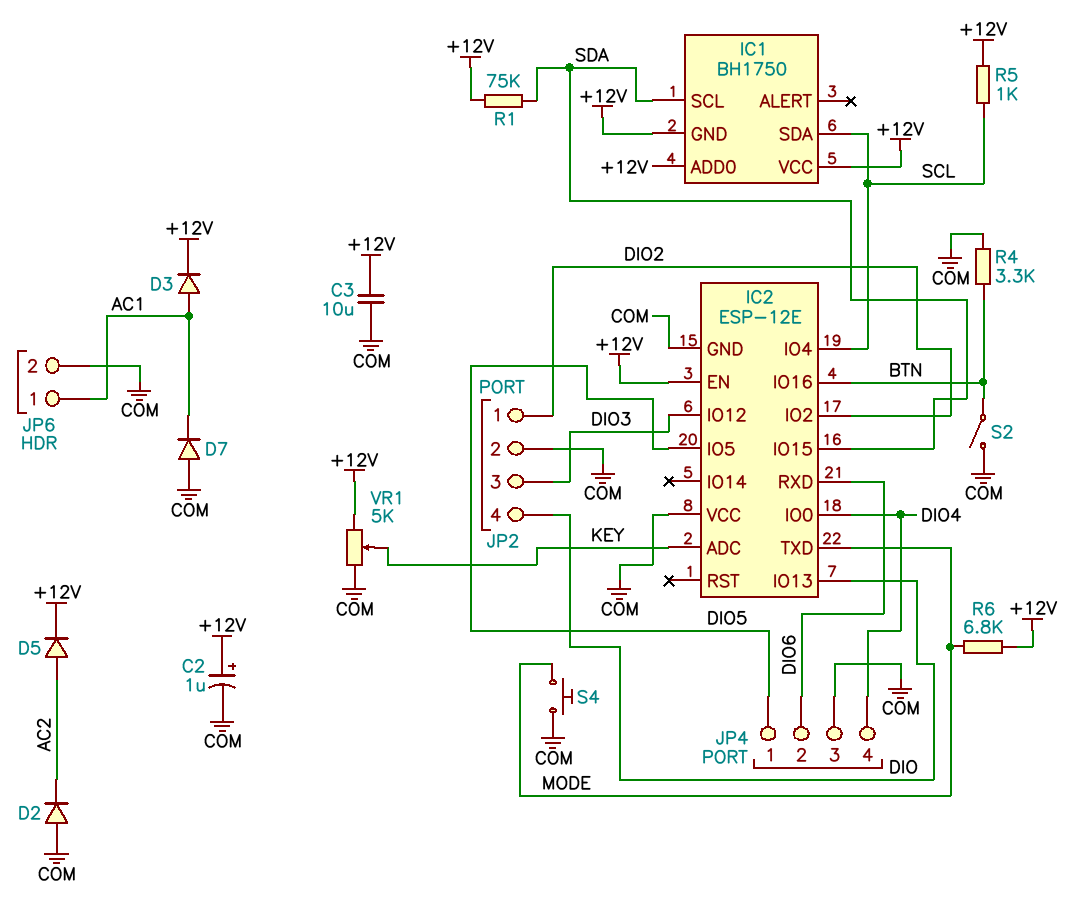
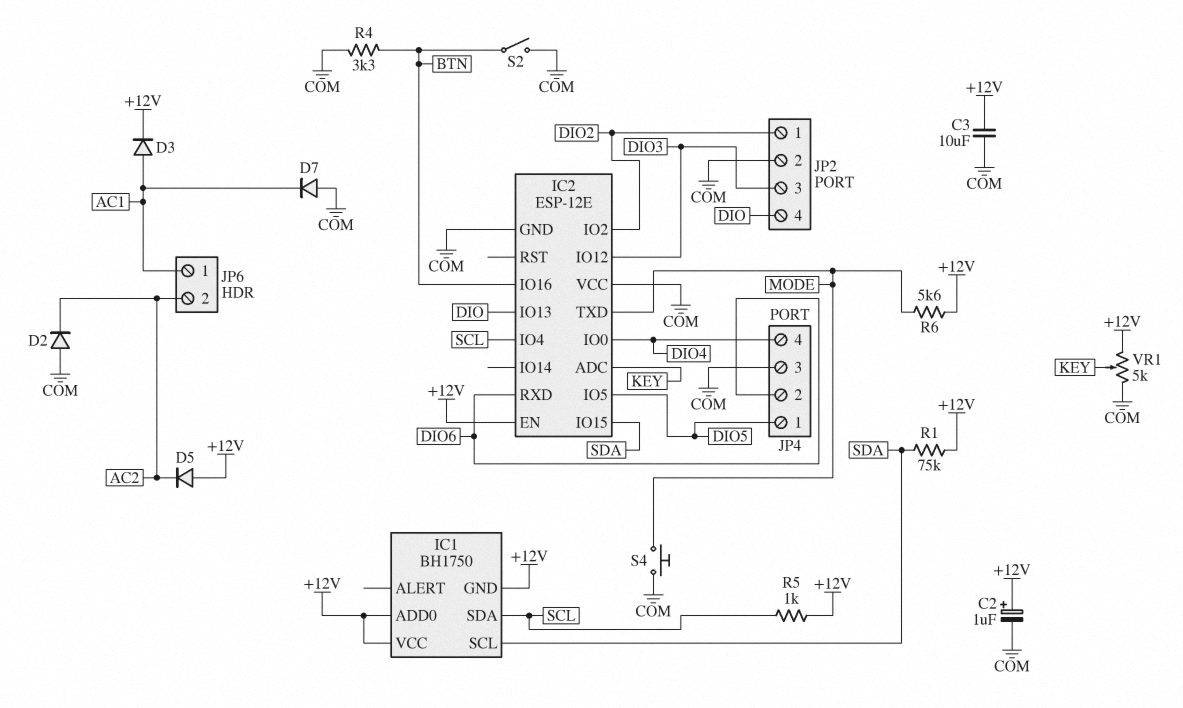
D5: diode (A AC2, K +12V) -> diode (A +12V, K AC2)
JP6 pin 2: COM -> AC2
R6: 6.8k (+12V, MODE) -> 5.6k (+12V, MODE)

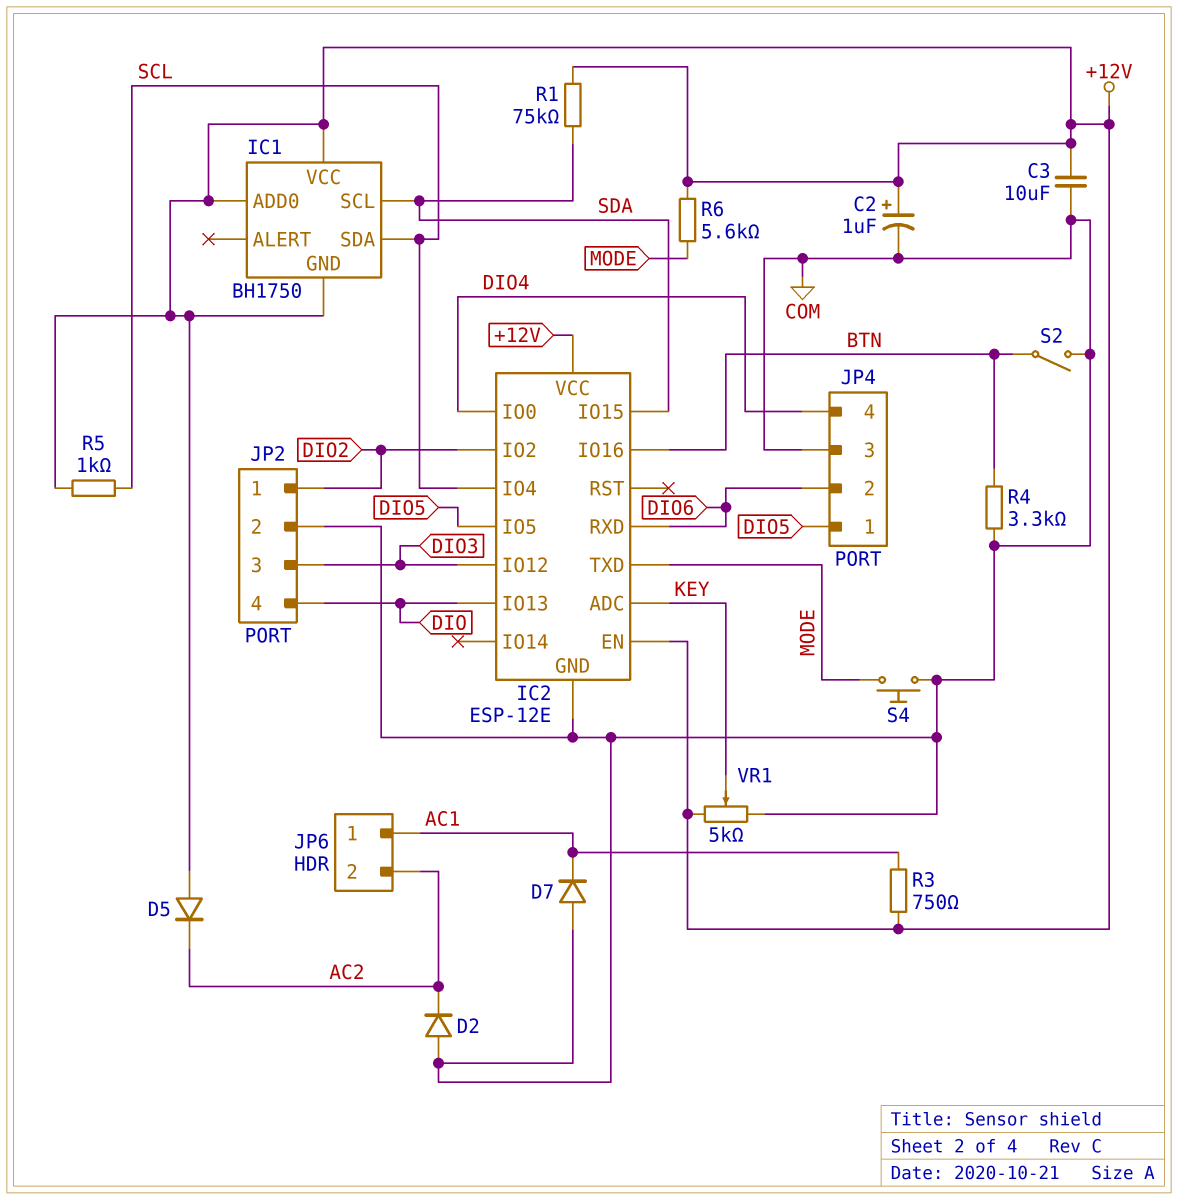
D3: diode (A AC1, K +12V) -> none
IC2 pin VCC: COM -> +12V
R3: none -> 750 (+12V, AC1)

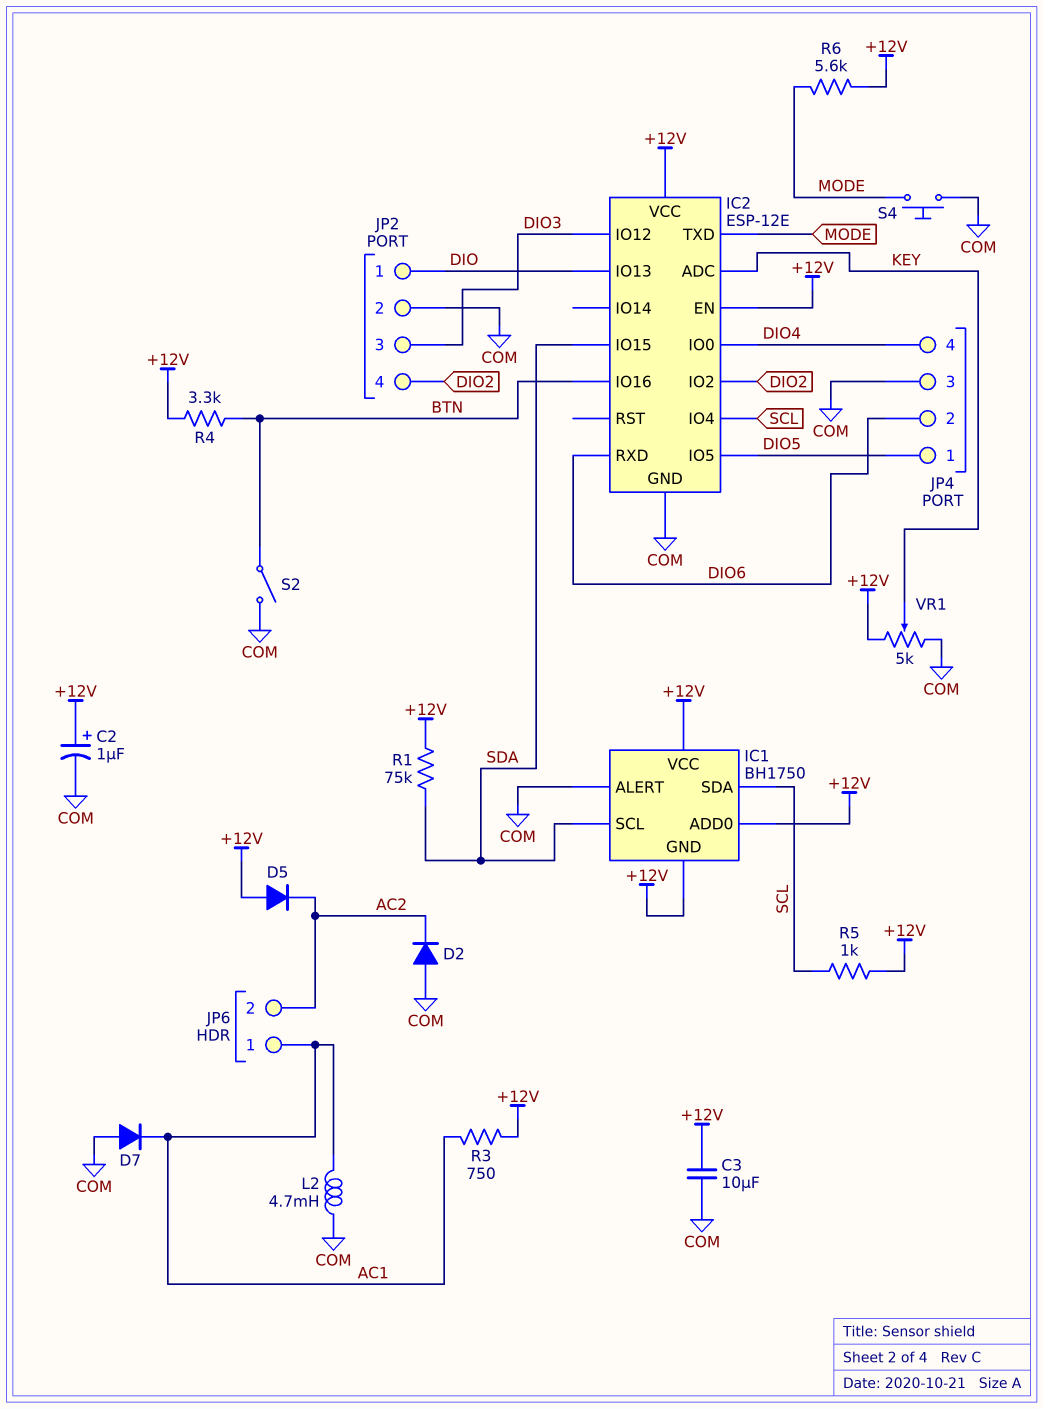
IC1 pin ALERT: none -> COM
JP2 pin 1: DIO2 -> DIO
JP2 pin 4: DIO -> DIO2
L2: none -> 4.7mH (AC1, COM)
R4: 3.3k (BTN, COM) -> 3.3k (+12V, BTN)

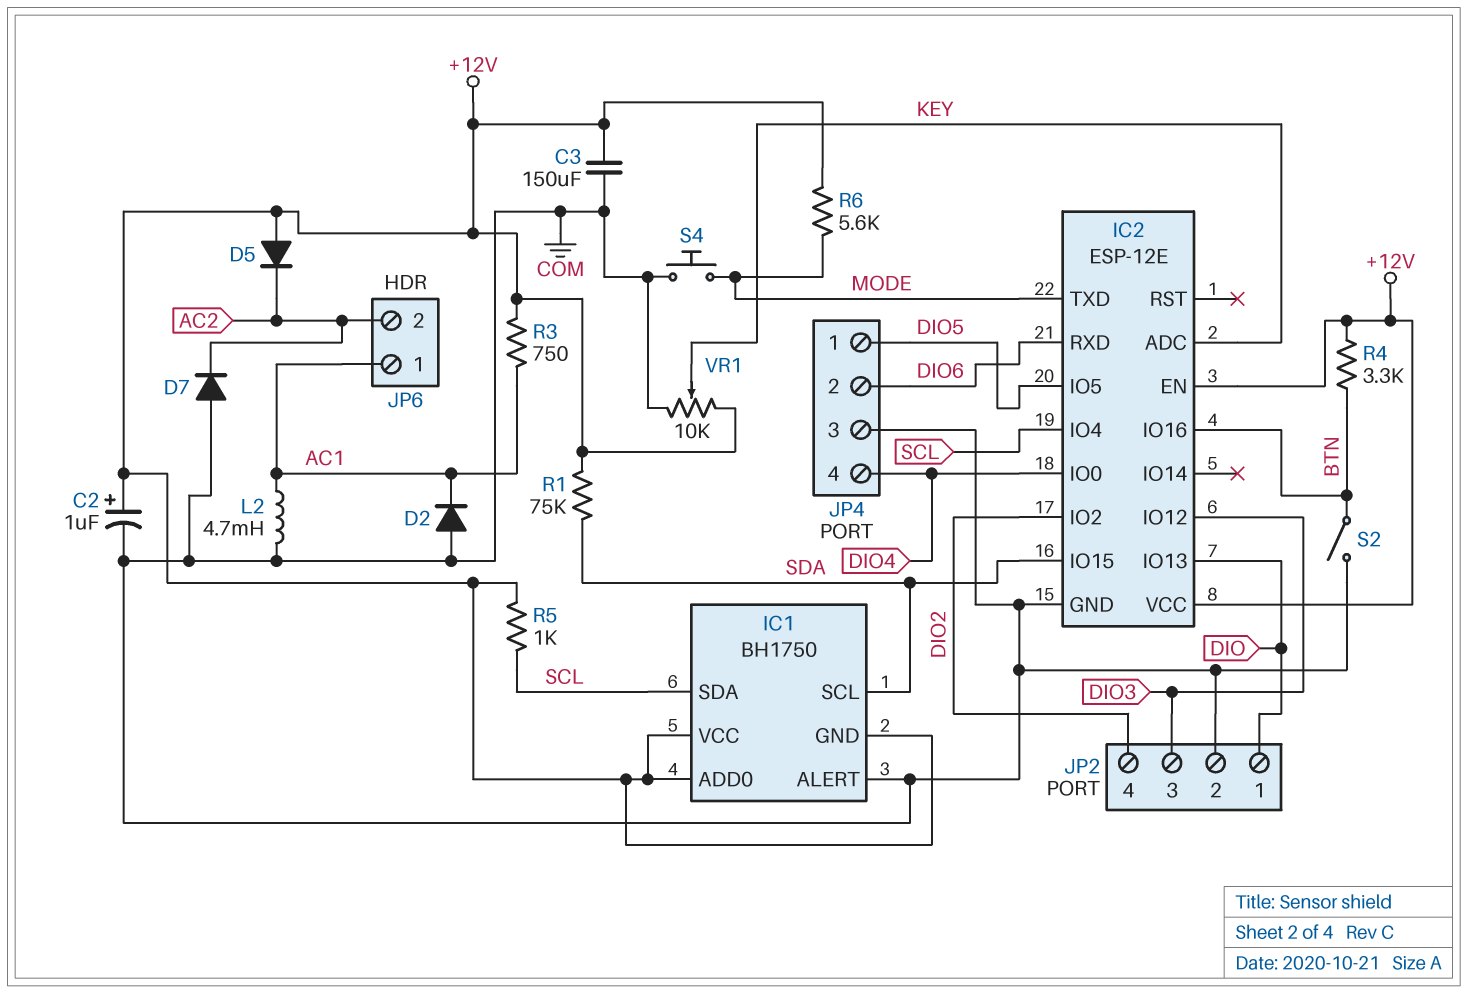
C3: 10uF (+12V, COM) -> 150uF (+12V, COM)
D2: diode (A COM, K AC2) -> diode (A COM, K AC1)
D7: diode (A COM, K AC1) -> diode (A COM, K AC2)
VR1: 5k (+12V, COM, wiper KEY) -> 10k (+12V, COM, wiper KEY)

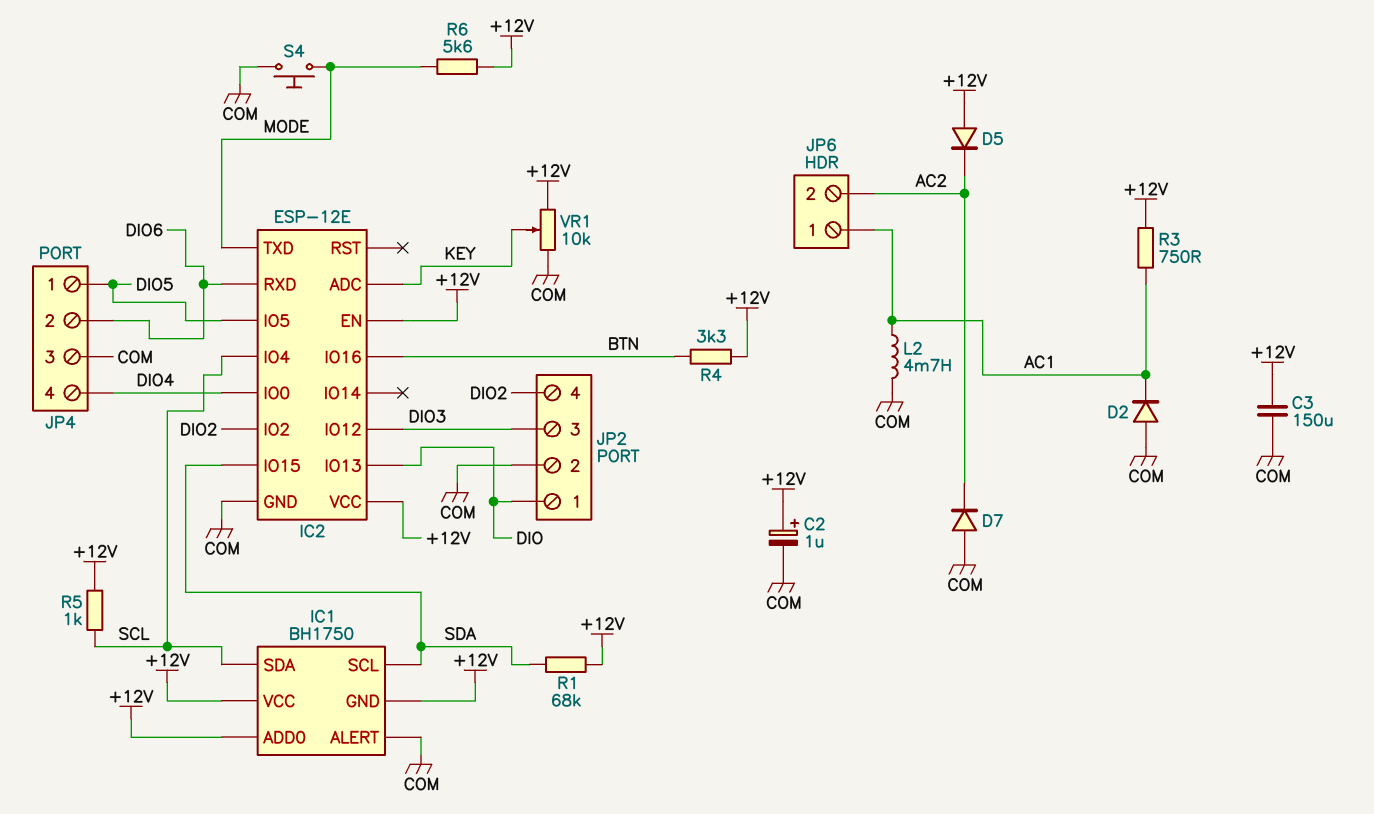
R1: 75k (+12V, SDA) -> 68k (+12V, SDA)
S2: switch (BTN, COM) -> none

